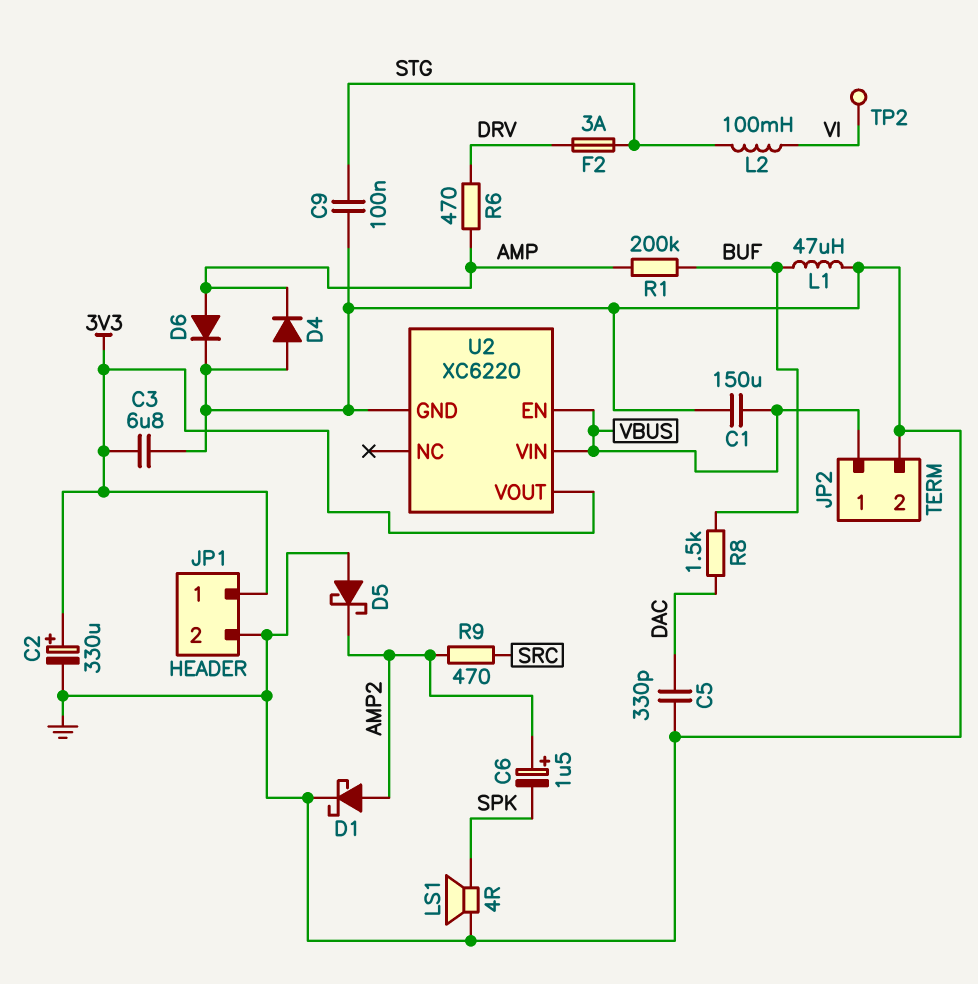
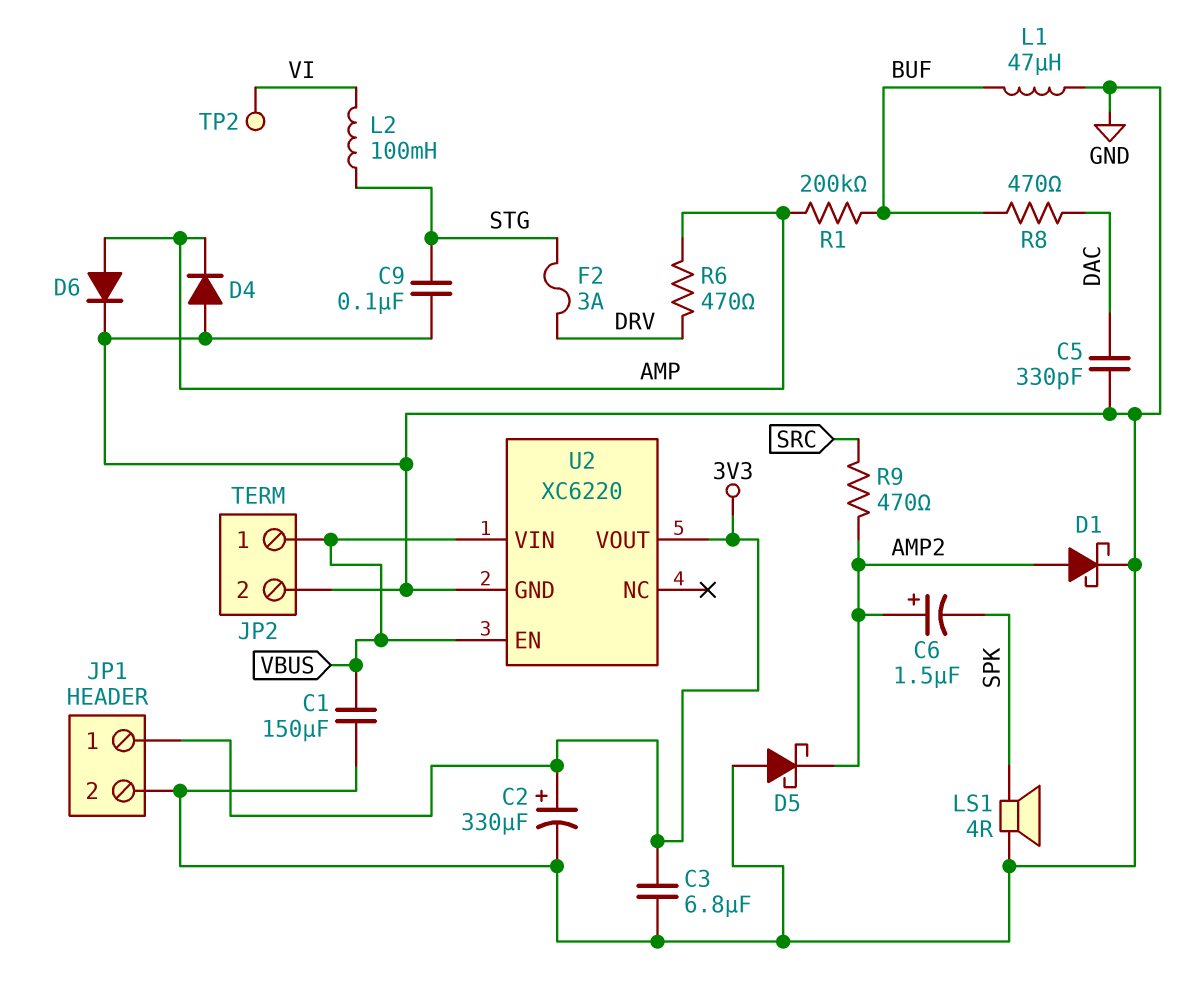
R8: 1.5k (BUF, DAC) -> 470 (BUF, DAC)

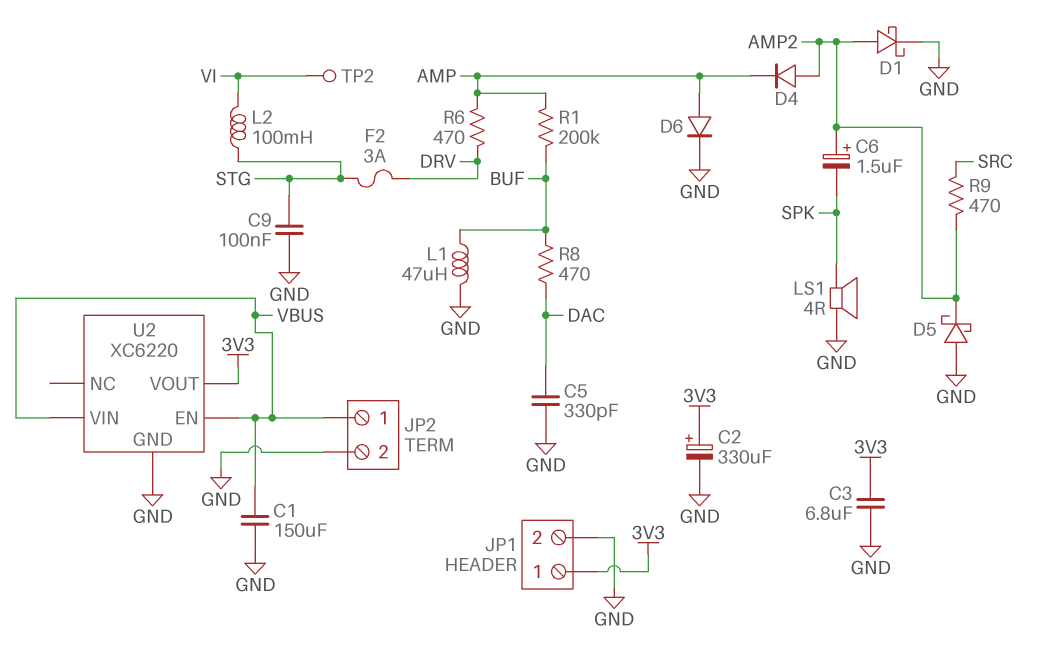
D4: diode (A GND, K AMP) -> diode (A AMP2, K AMP)

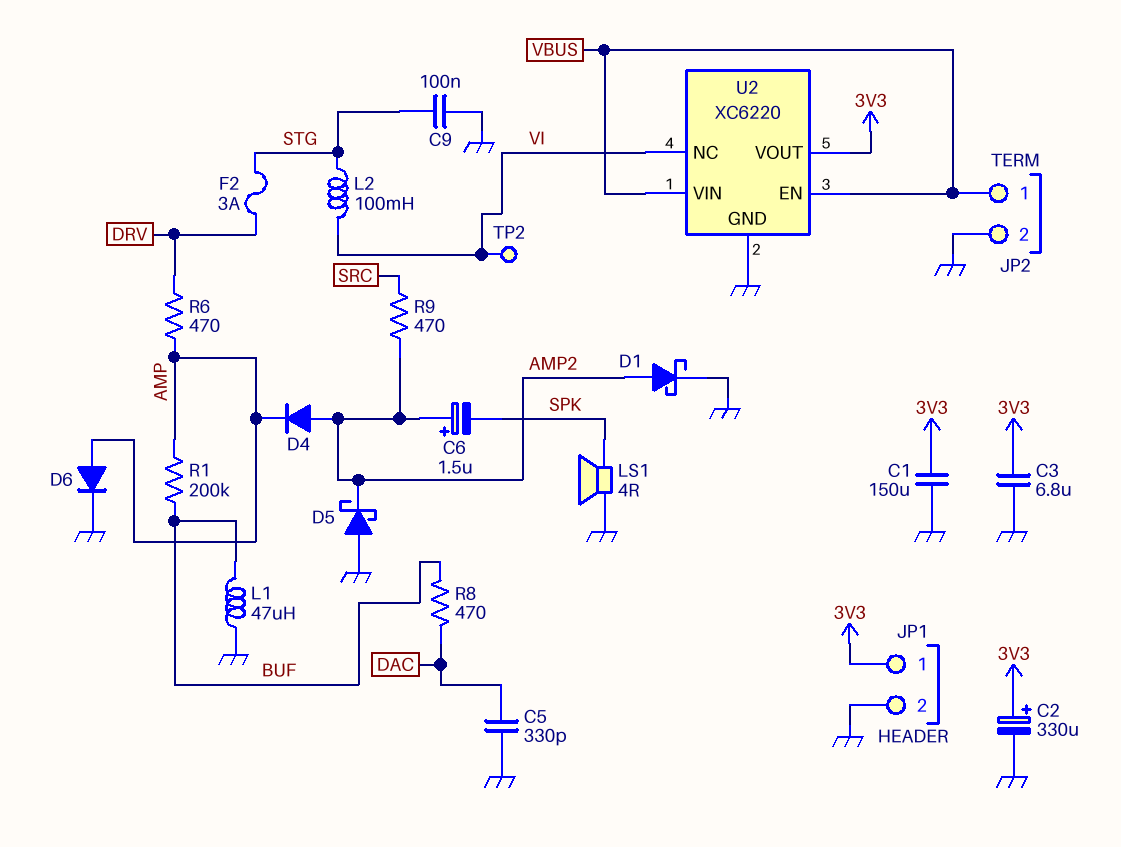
C1: 150uF (GND, VBUS) -> 150uF (3V3, GND)
U2 pin NC: none -> VI

